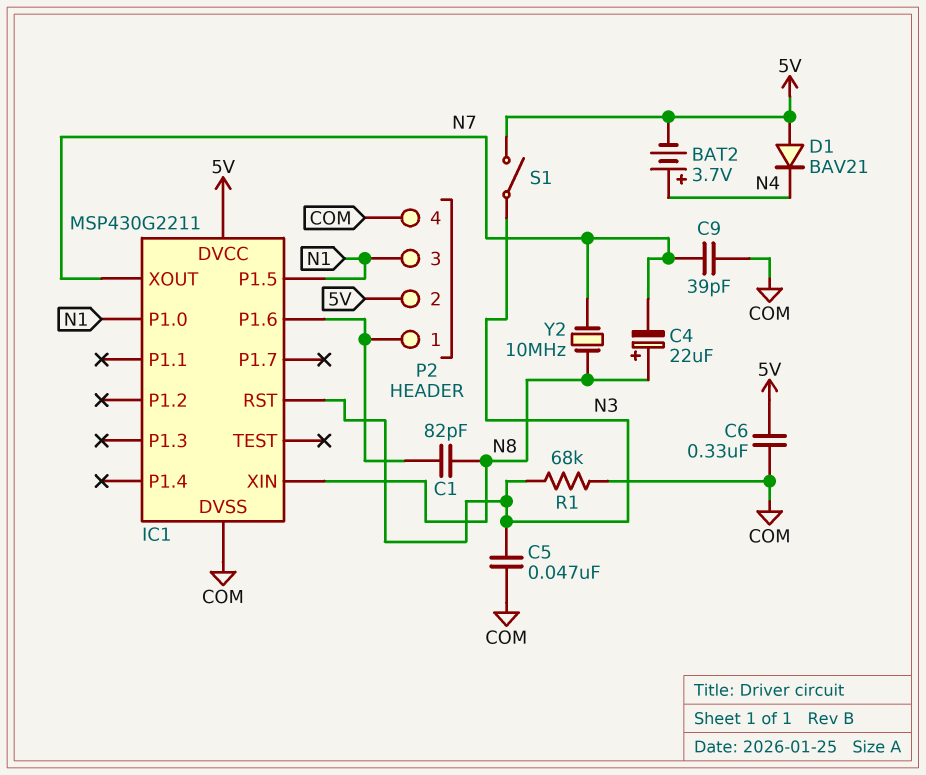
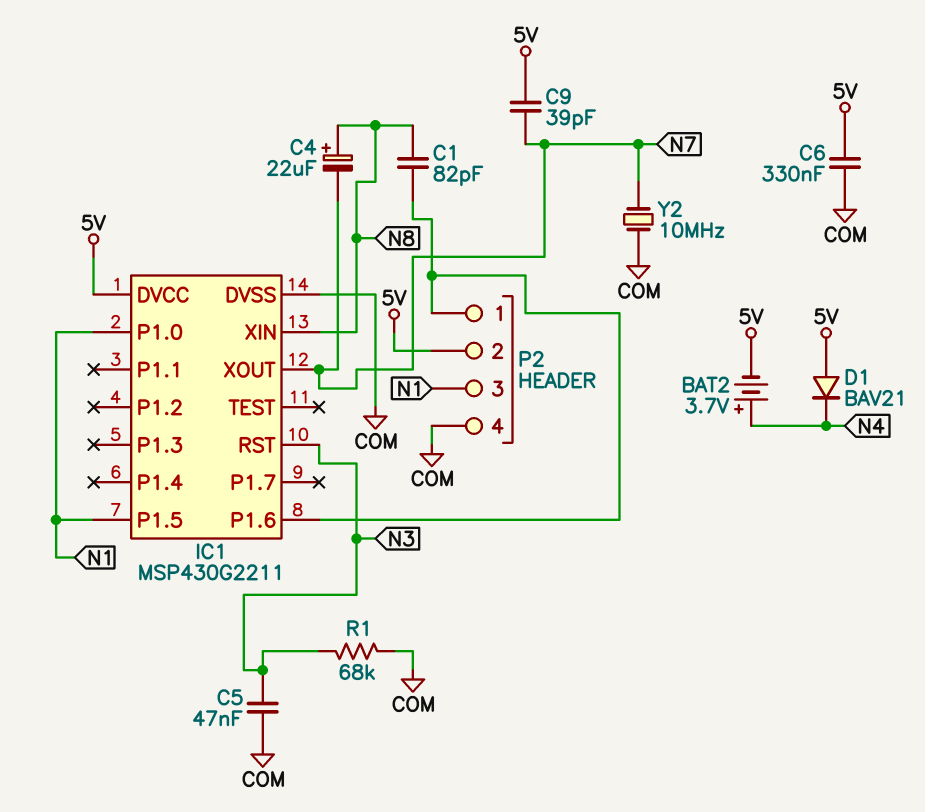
C9: 39pF (COM, N7) -> 39pF (5V, N7)
S1: switch (5V, N3) -> none
Y2: 10MHz (N7, N8) -> 10MHz (COM, N7)

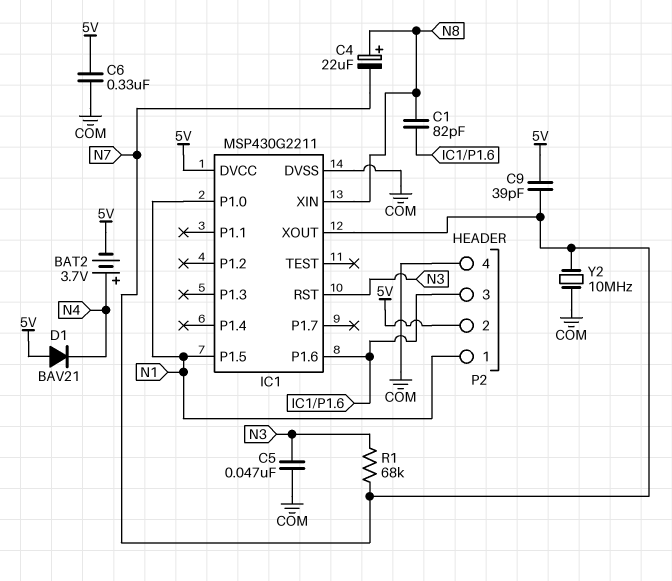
P2 pin 1: IC1/P1.6 -> N1
P2 pin 3: N1 -> IC1/P1.6
R1: 68k (COM, N3) -> 68k (N3, N7)

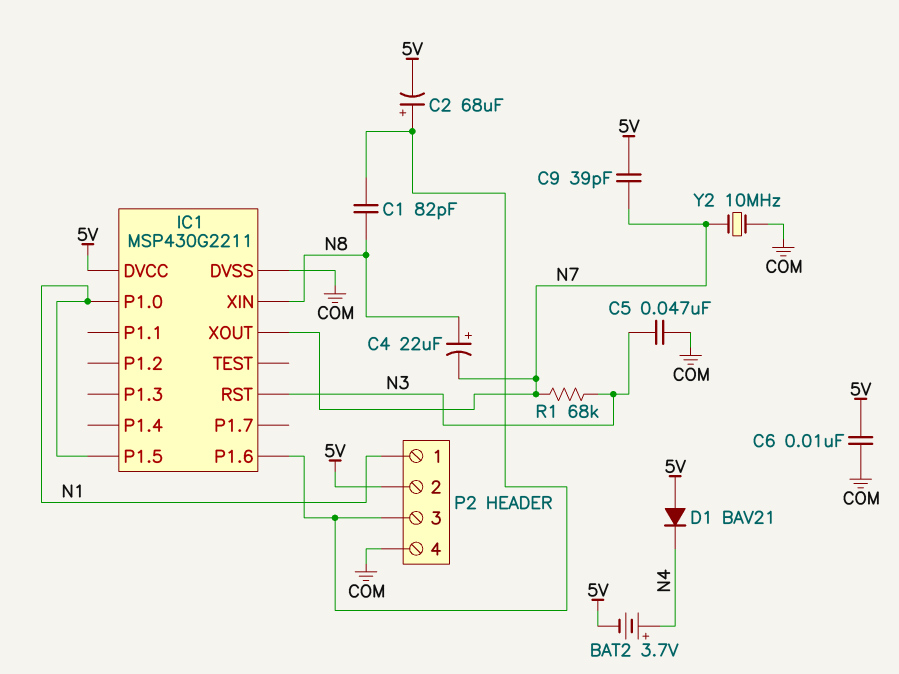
C2: none -> 68uF (plus IC1/P1.6, minus 5V)
C6: 330nF (5V, COM) -> 10nF (5V, COM)

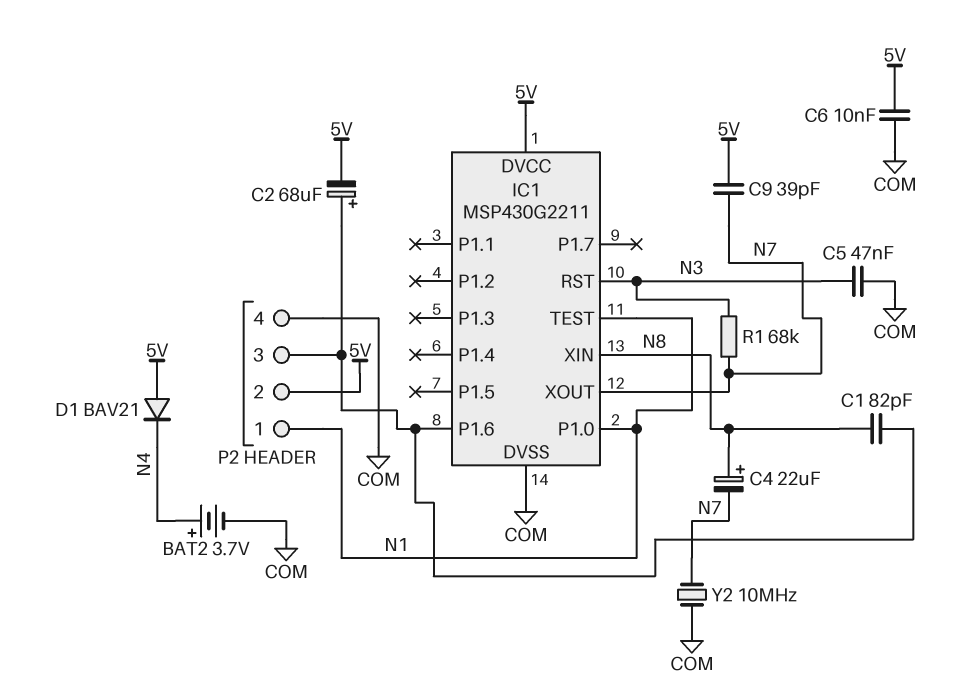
BAT2: 3.7V (plus N4, minus 5V) -> 3.7V (plus N4, minus COM)
IC1 pin P1.5: N1 -> none
IC1 pin TEST: none -> N1

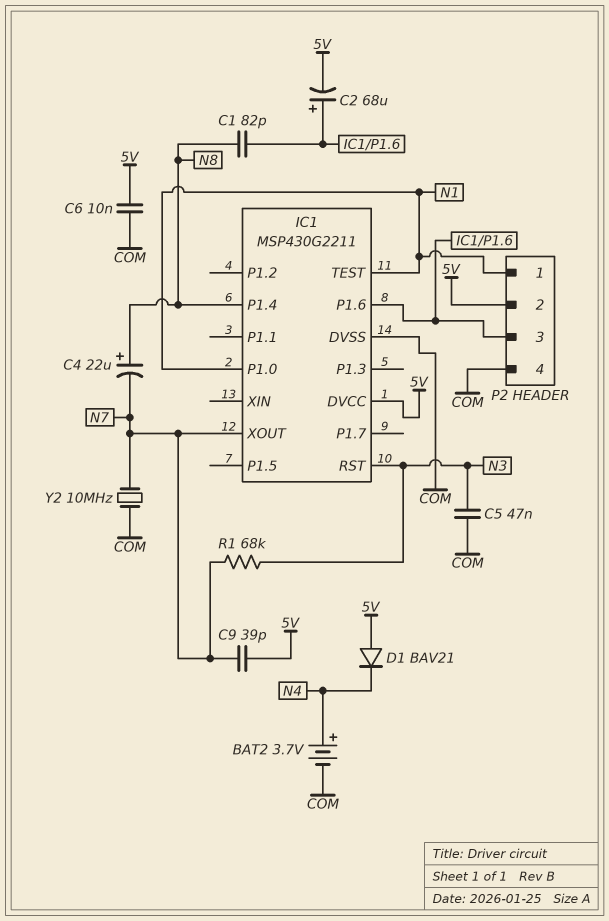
IC1 pin P1.4: none -> N8
IC1 pin XIN: N8 -> none

